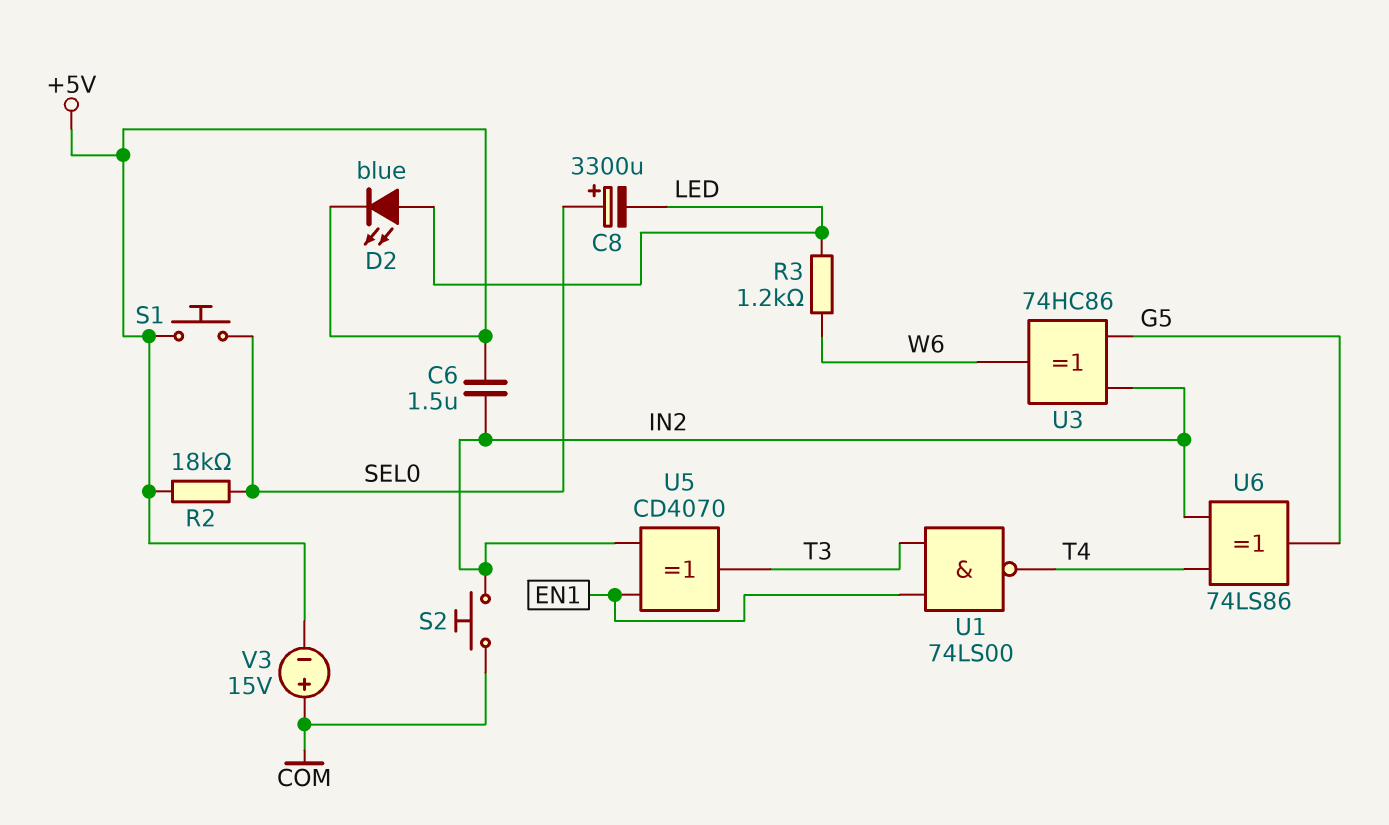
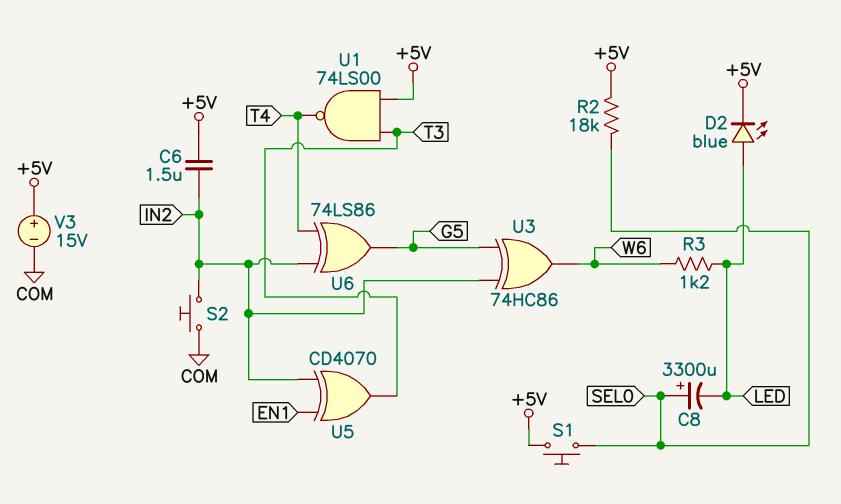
U1: NAND 74LS00 (in EN1, in T3, out T4) -> NAND 74LS00 (in +5V, in T3, out T4)
V3: 15V (plus COM, minus +5V) -> 15V (plus +5V, minus COM)

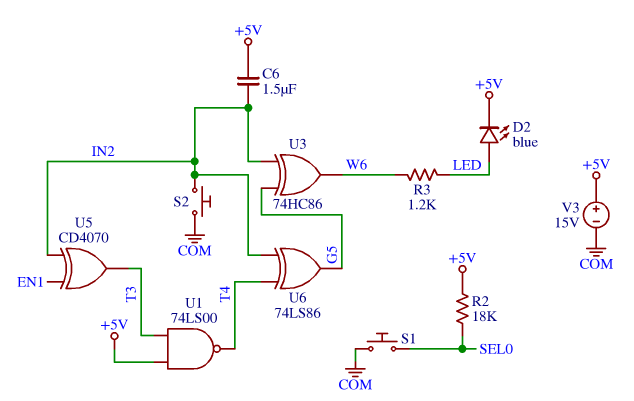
C8: 3300uF (plus SEL0, minus LED) -> none
S1: button (+5V, SEL0) -> button (COM, SEL0)

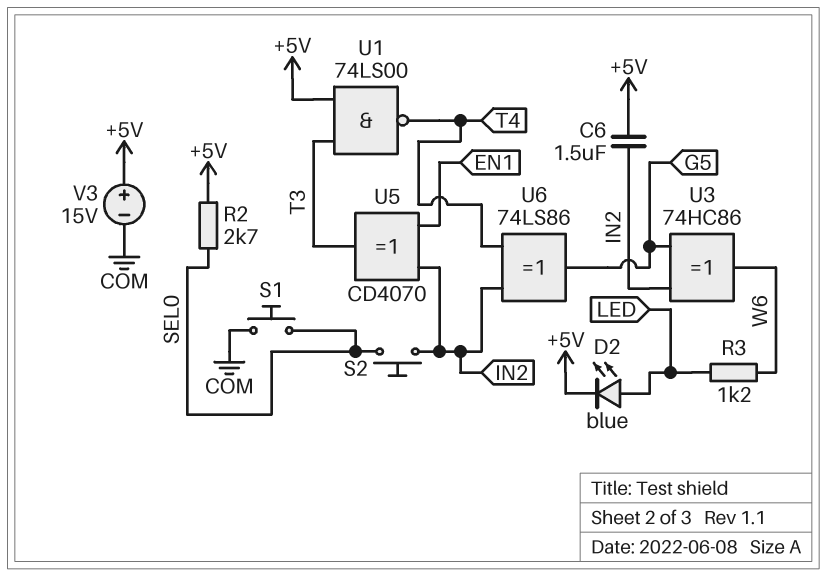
R2: 18k (+5V, SEL0) -> 2.7k (+5V, SEL0)
S2: button (COM, IN2) -> button (IN2, SEL0)

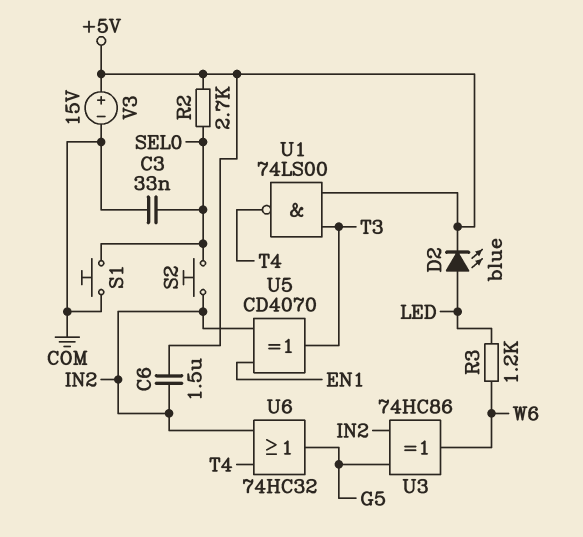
C3: none -> 33nF (COM, SEL0)
U6: XOR 74LS86 (in IN2, in T4, out G5) -> OR 74HC32 (in IN2, in T4, out G5)

